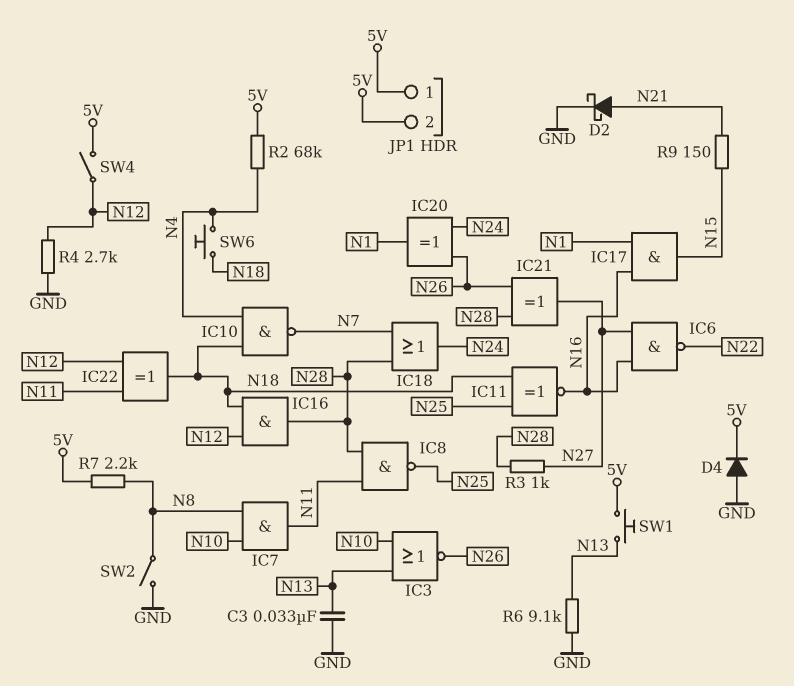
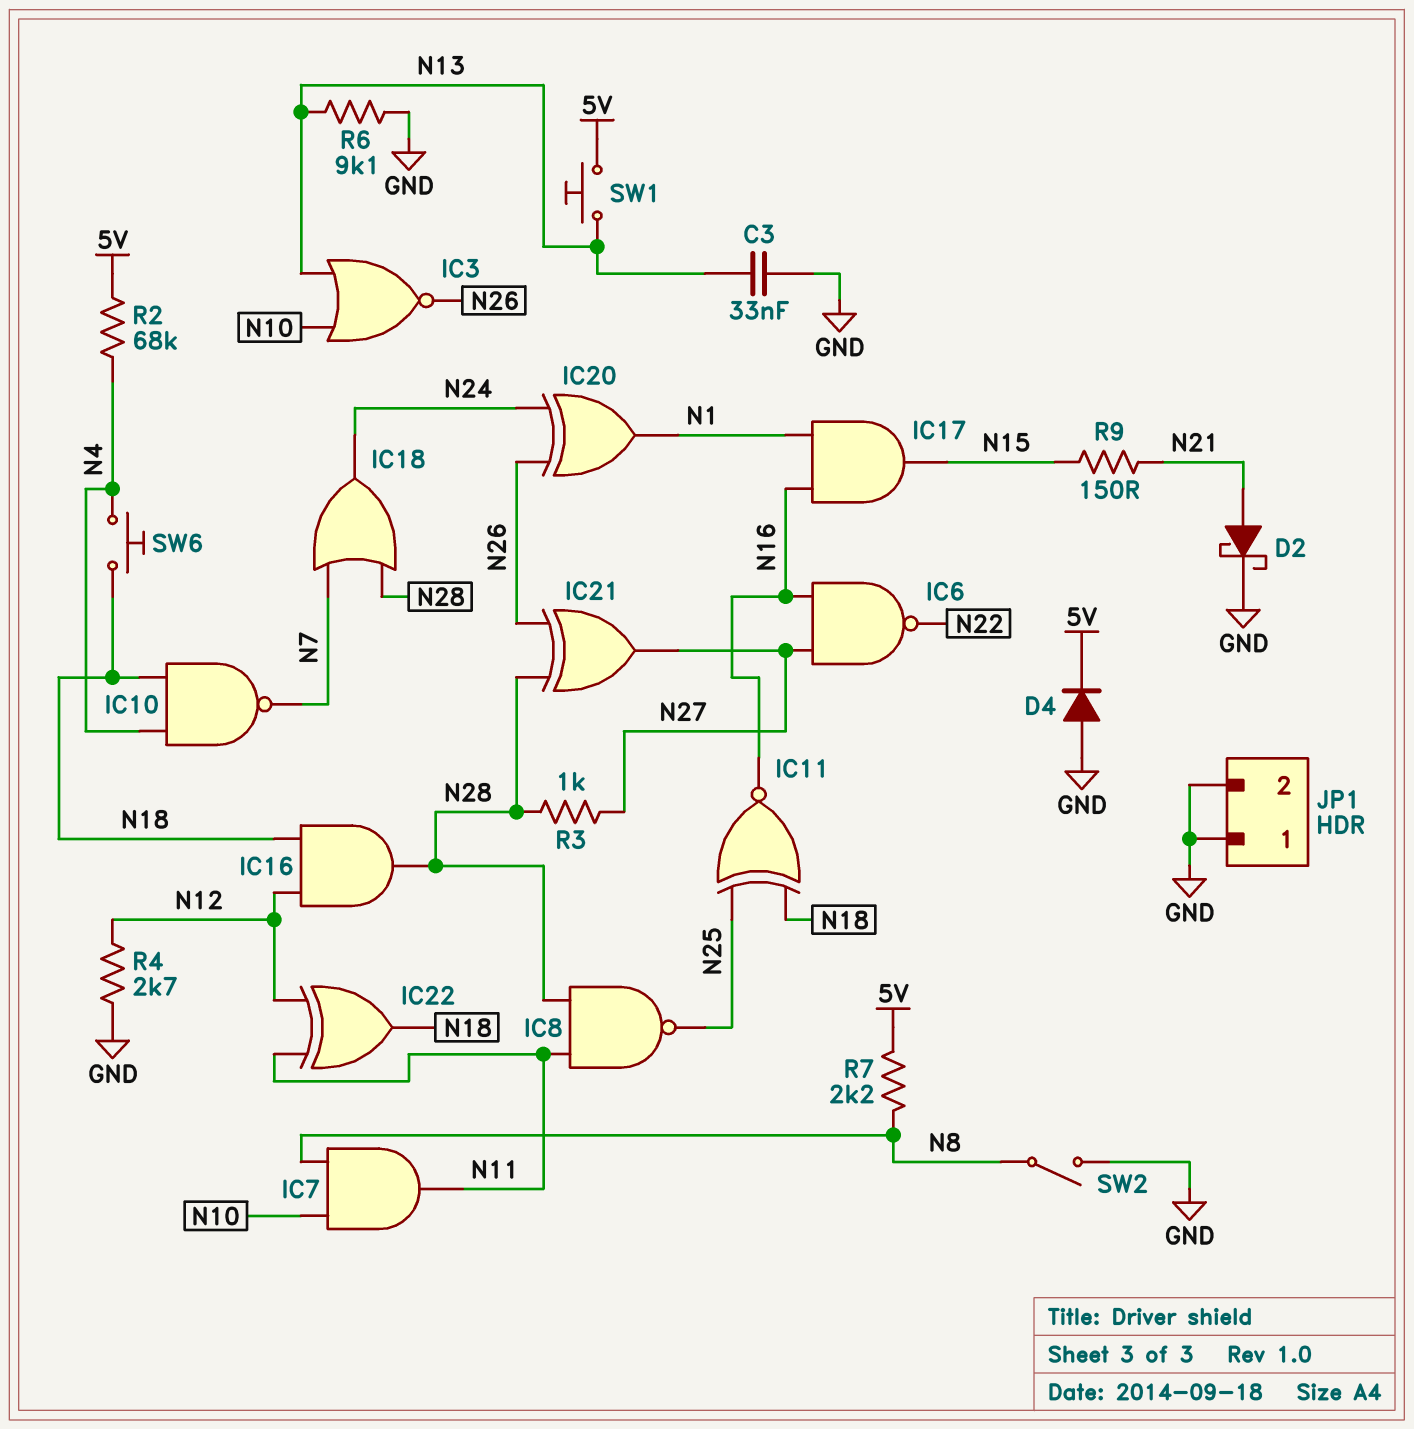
JP1 pin 1: 5V -> GND
JP1 pin 2: 5V -> GND
SW4: switch (5V, N12) -> none

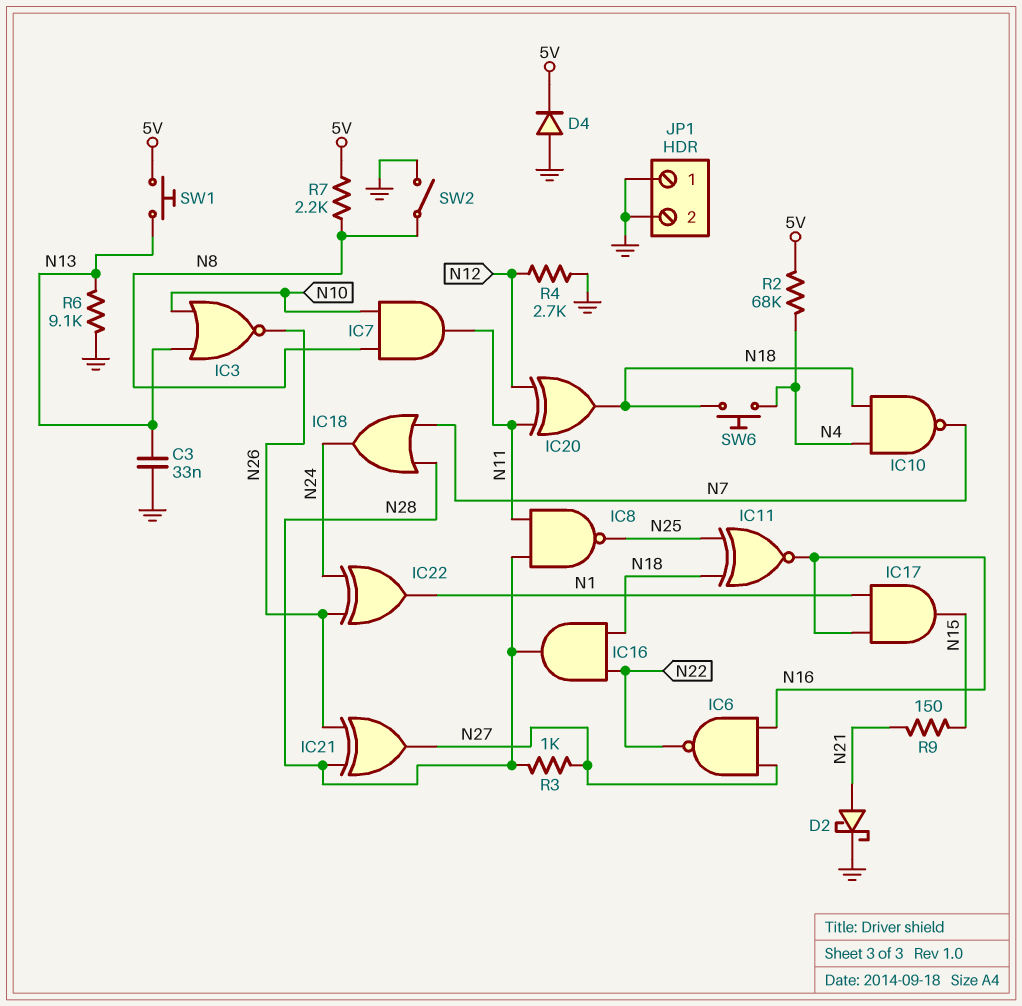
IC16: AND (in N12, in N18, out N28) -> AND (in N18, in N22, out N28)
IC20: XOR (in N24, in N26, out N1) -> XOR (in N11, in N12, out N18)
IC22: XOR (in N11, in N12, out N18) -> XOR (in N24, in N26, out N1)

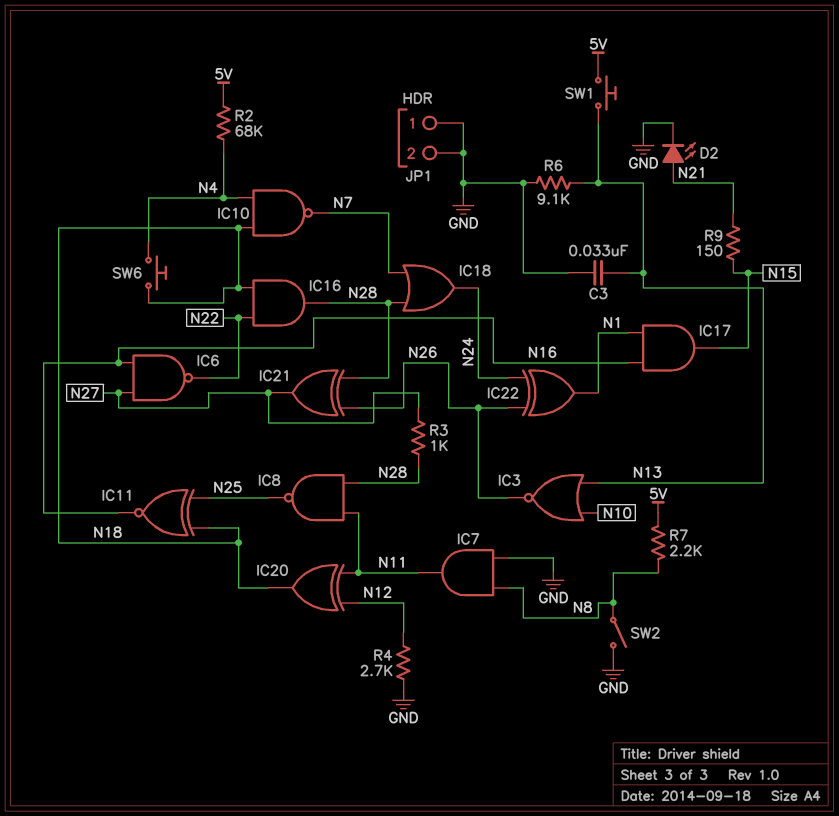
D2: schottky (A N21, K GND) -> LED (A N21, K GND)
D4: diode (A GND, K 5V) -> none
IC7: AND (in N8, in N10, out N11) -> AND (in GND, in N8, out N11)

